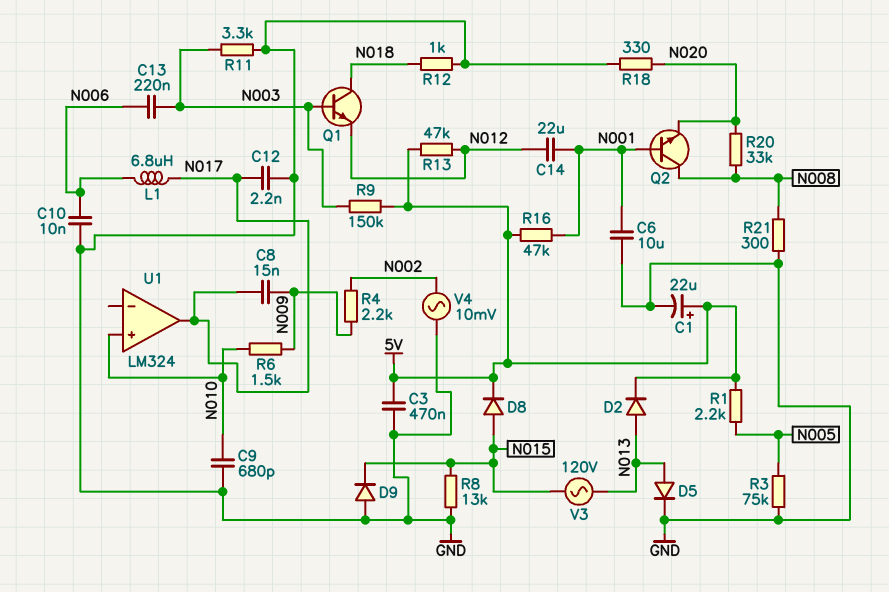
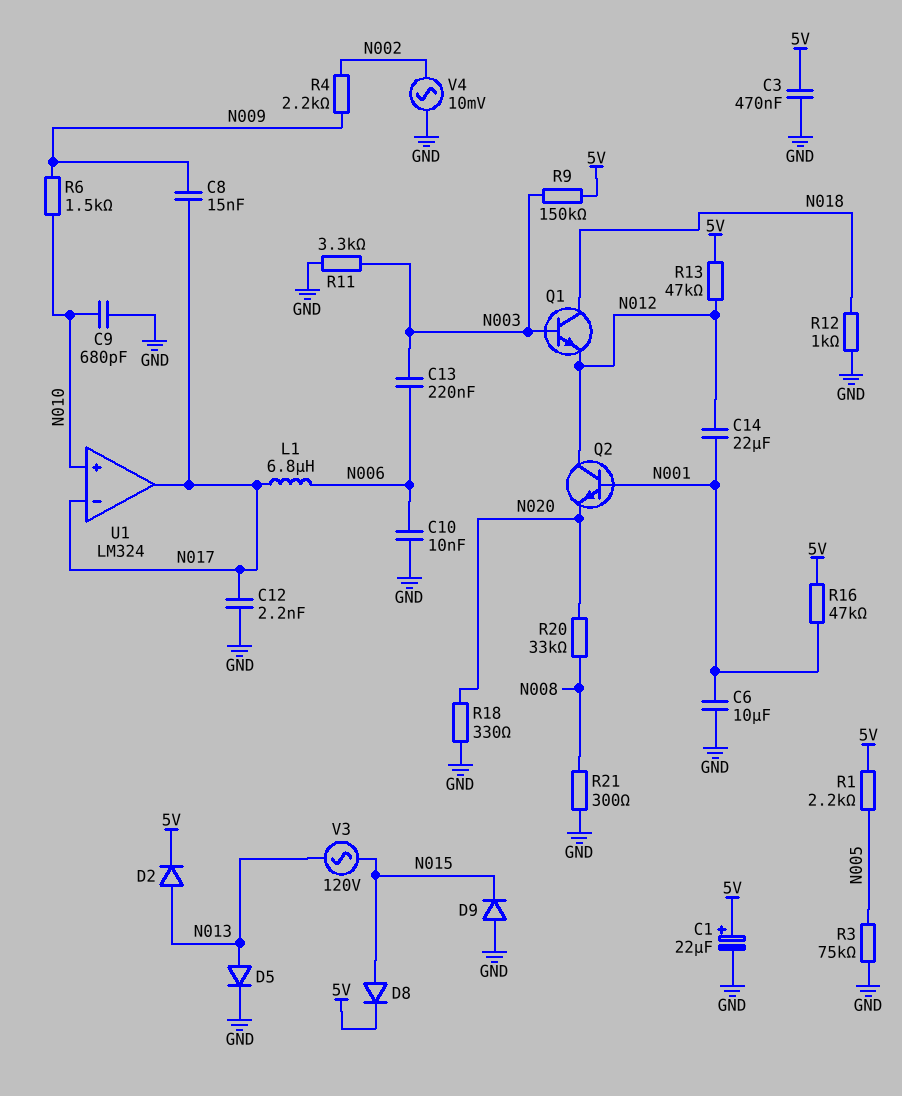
Q2: NPN (B N001, C N008, E N020) -> NPN (B N001, C N012, E N020)
R8: 13k (GND, N015) -> none
U1 pin in-: none -> N017

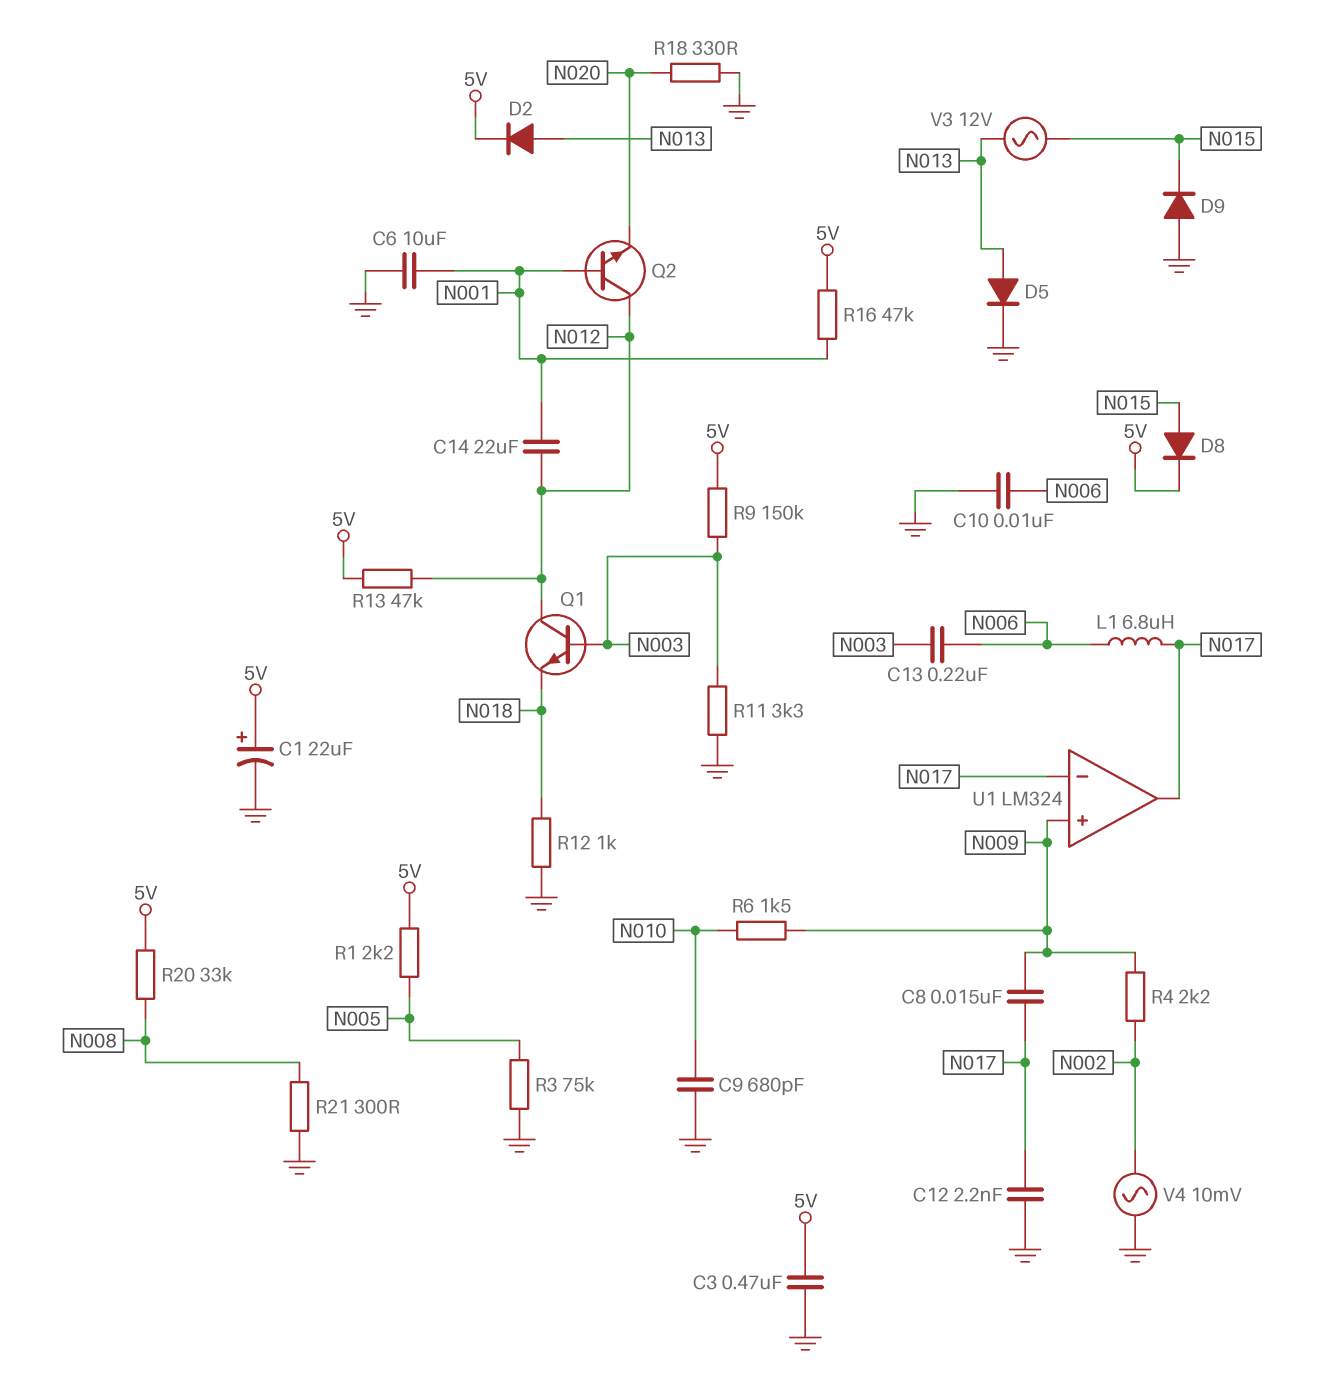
Q1: NPN (B N003, C N018, E N012) -> NPN (B N003, C N012, E N018)
R20: 33k (N008, N020) -> 33k (5V, N008)
U1 pin in+: N010 -> N009
V3: AC 120V (N013, N015) -> AC 12V (N013, N015)

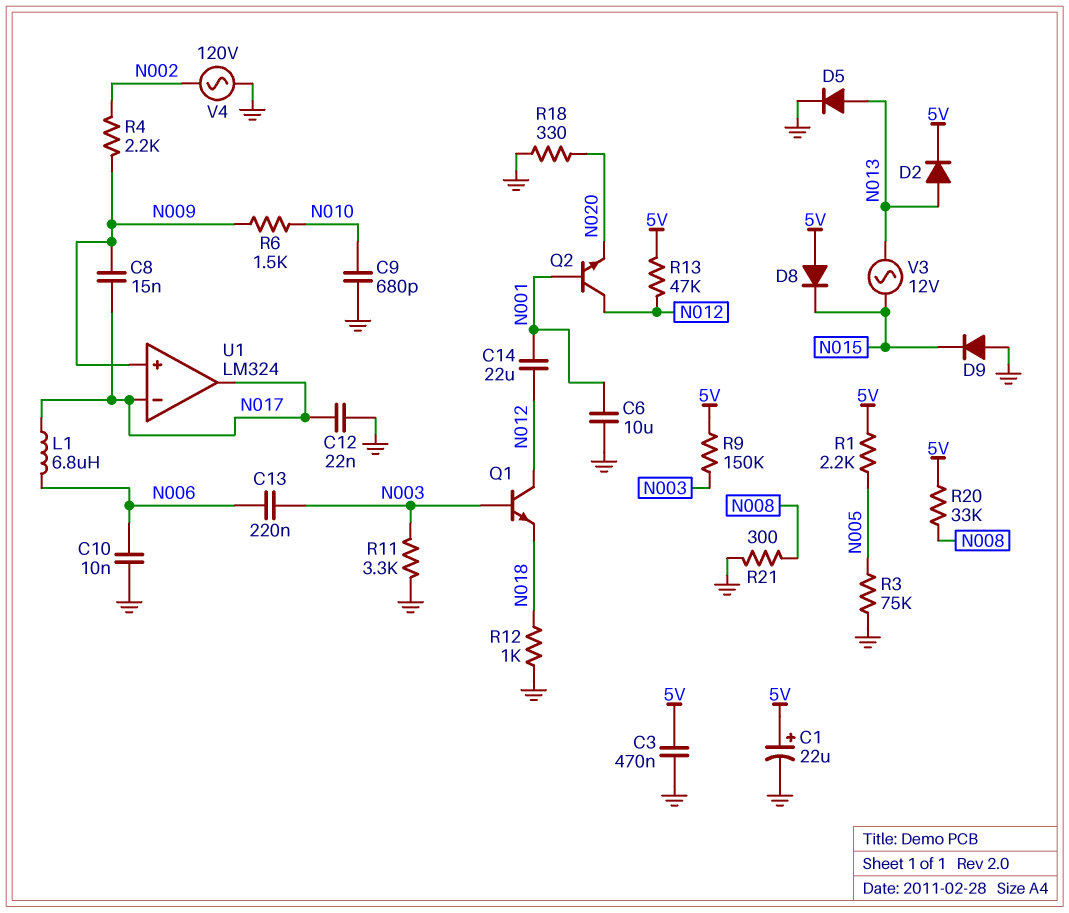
C12: 2.2nF (GND, N017) -> 22nF (GND, N017)
D8: diode (A N015, K 5V) -> diode (A 5V, K N015)
R16: 47k (5V, N001) -> none
V4: AC 10mV (GND, N002) -> AC 120V (GND, N002)

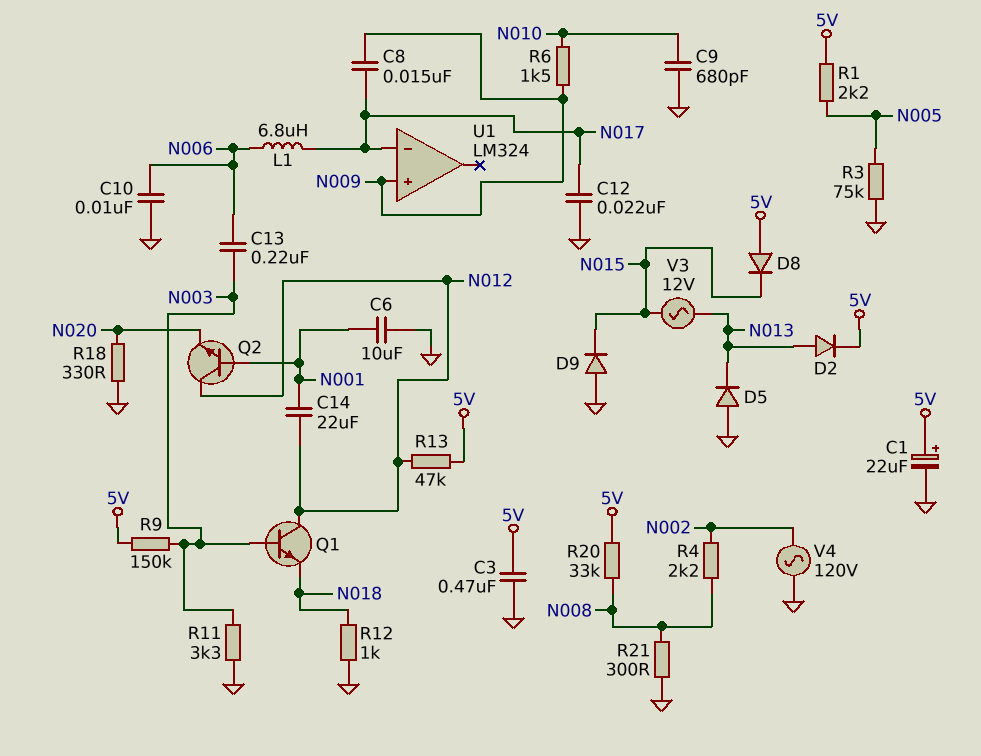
D5: diode (A N013, K GND) -> diode (A GND, K N013)
R4: 2.2k (N002, N009) -> 2.2k (N002, N008)
U1 pin out: N017 -> none

